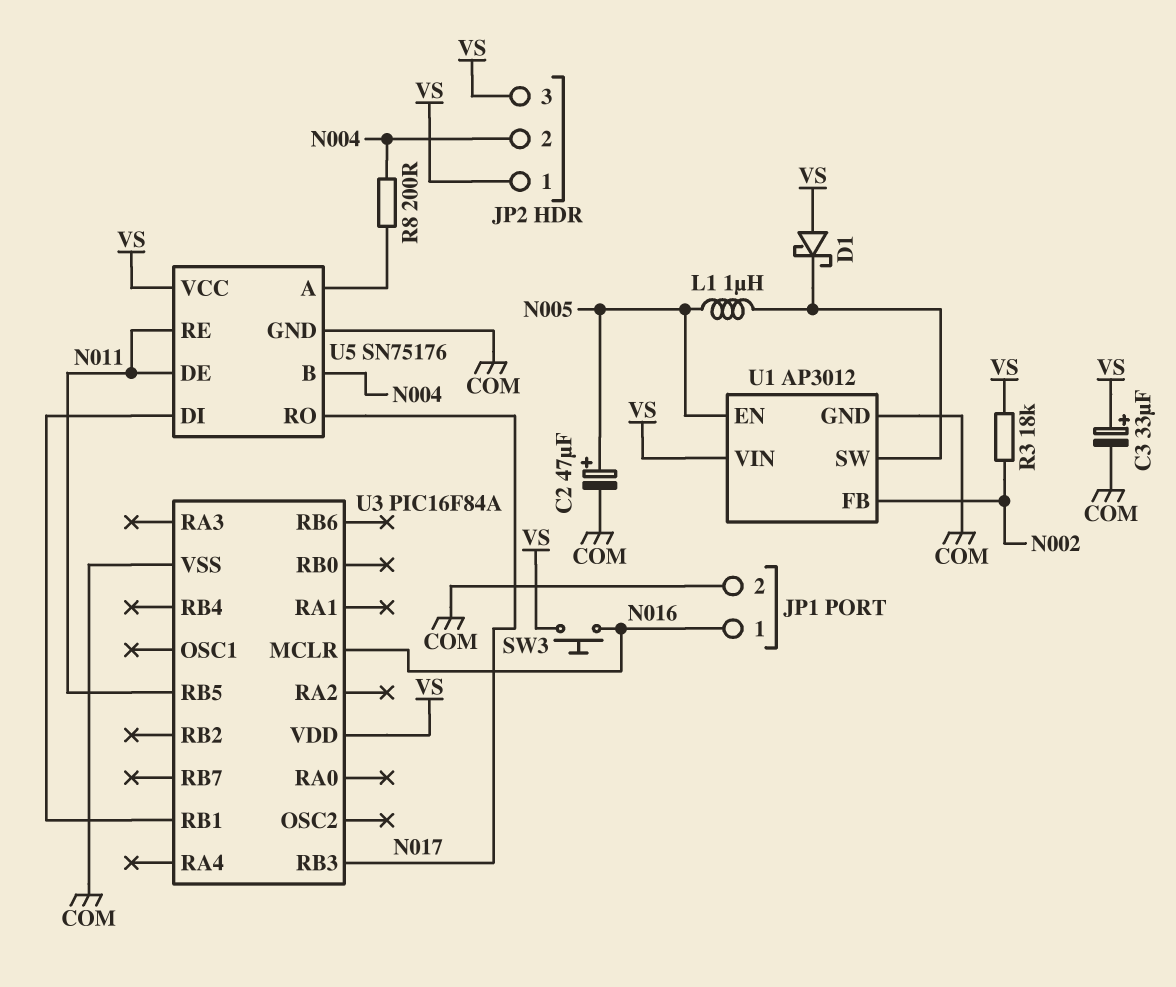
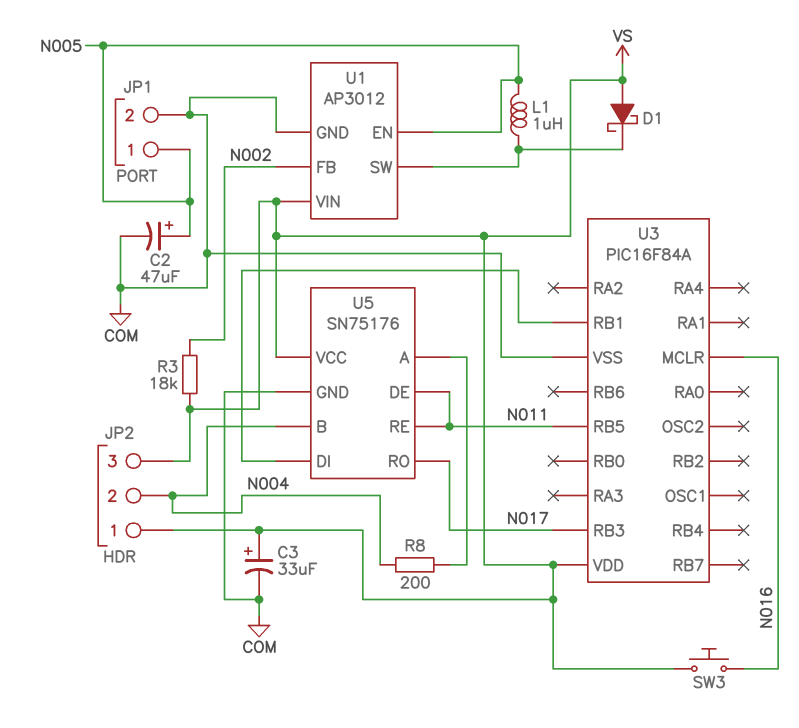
JP1 pin 1: N016 -> N005

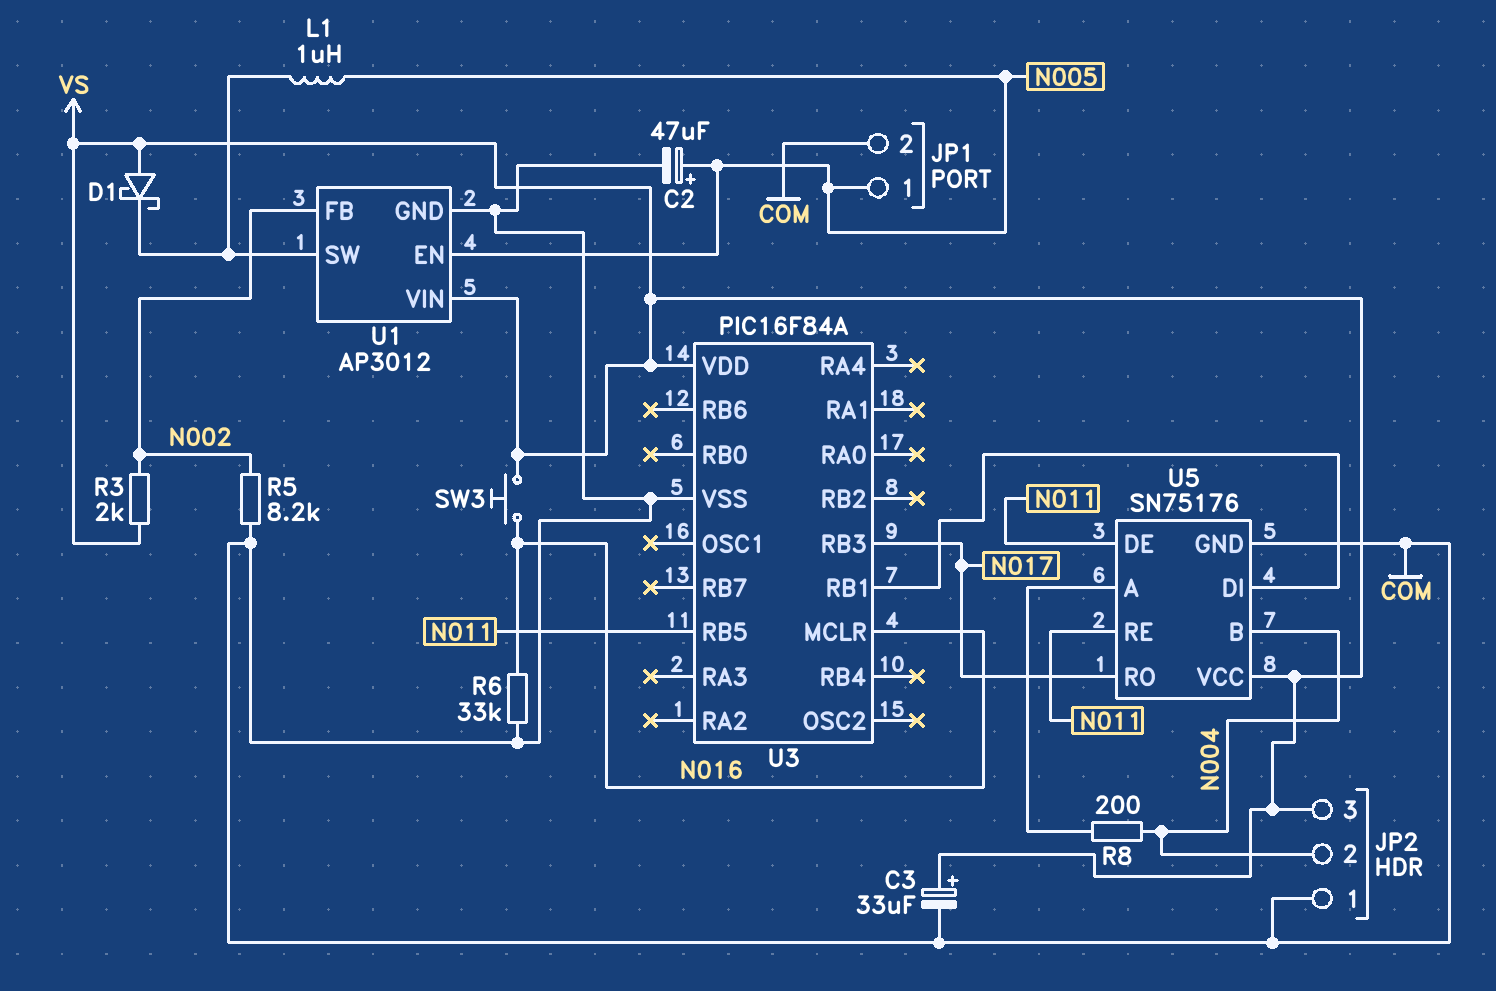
JP2 pin 1: VS -> COM
R3: 18k (N002, VS) -> 2k (N002, VS)
R5: none -> 8.2k (COM, N002)
R6: none -> 33k (COM, N016)

